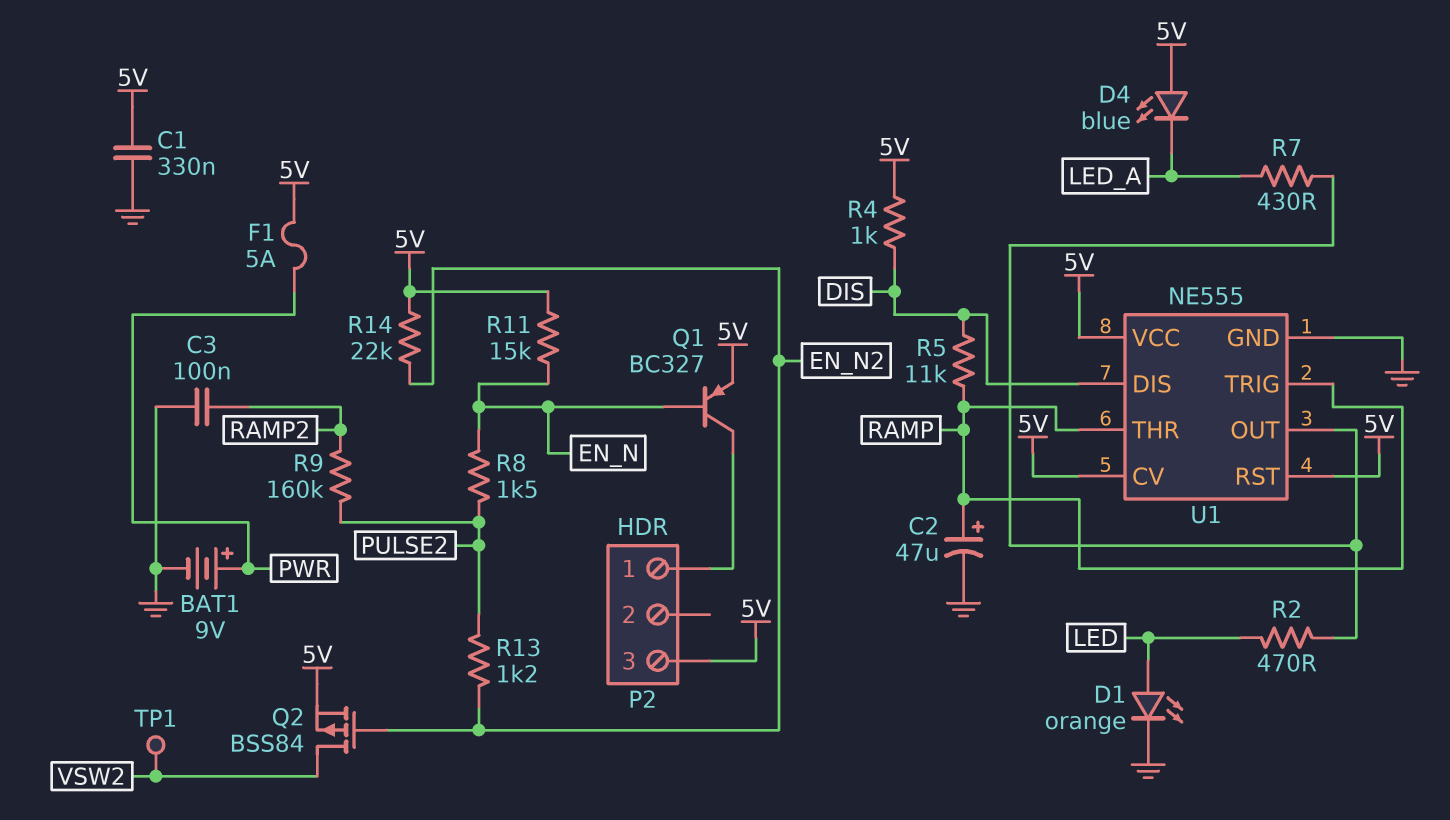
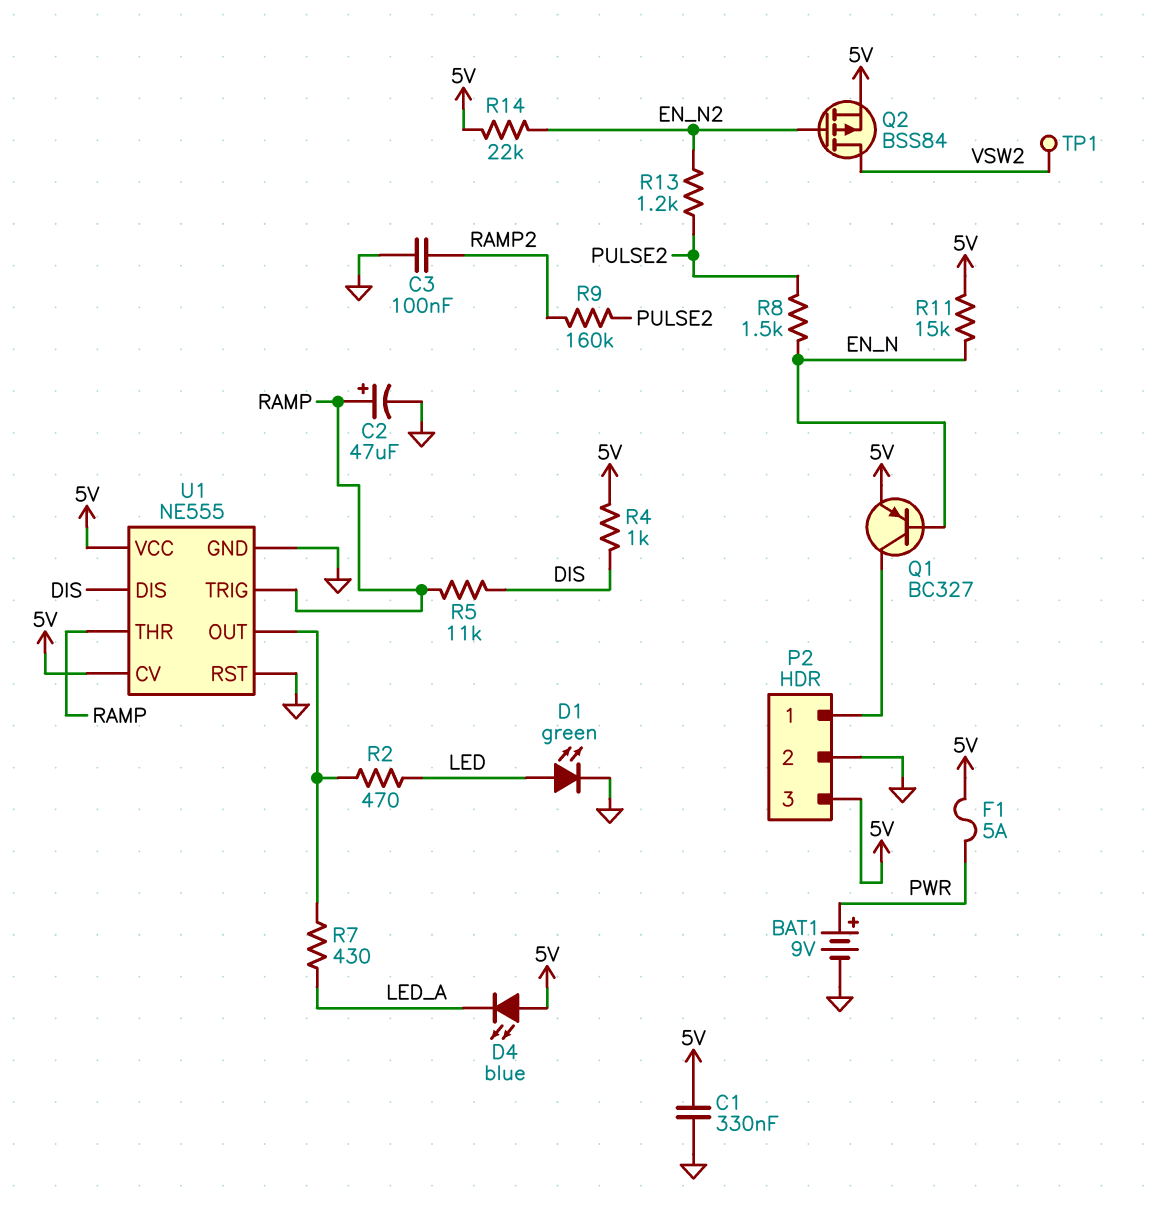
D1: LED orange (A LED, K GND) -> LED green (A LED, K GND)
P2 pin 2: none -> GND
U1 pin RST: 5V -> GND

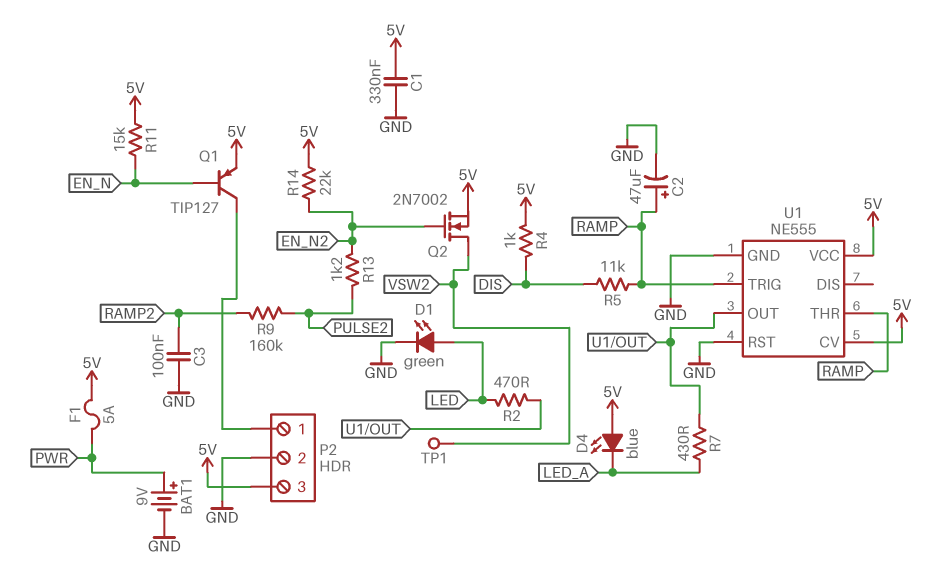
Q1: PNP BC327 (B EN_N, C P2/1, E 5V) -> PNP TIP127 (B EN_N, C P2/1, E 5V)
Q2: PMOS BSS84 (G EN_N2, D VSW2, S 5V) -> NMOS 2N7002 (G EN_N2, D VSW2, S 5V)
R8: 1.5k (EN_N, PULSE2) -> none
U1 pin DIS: DIS -> none

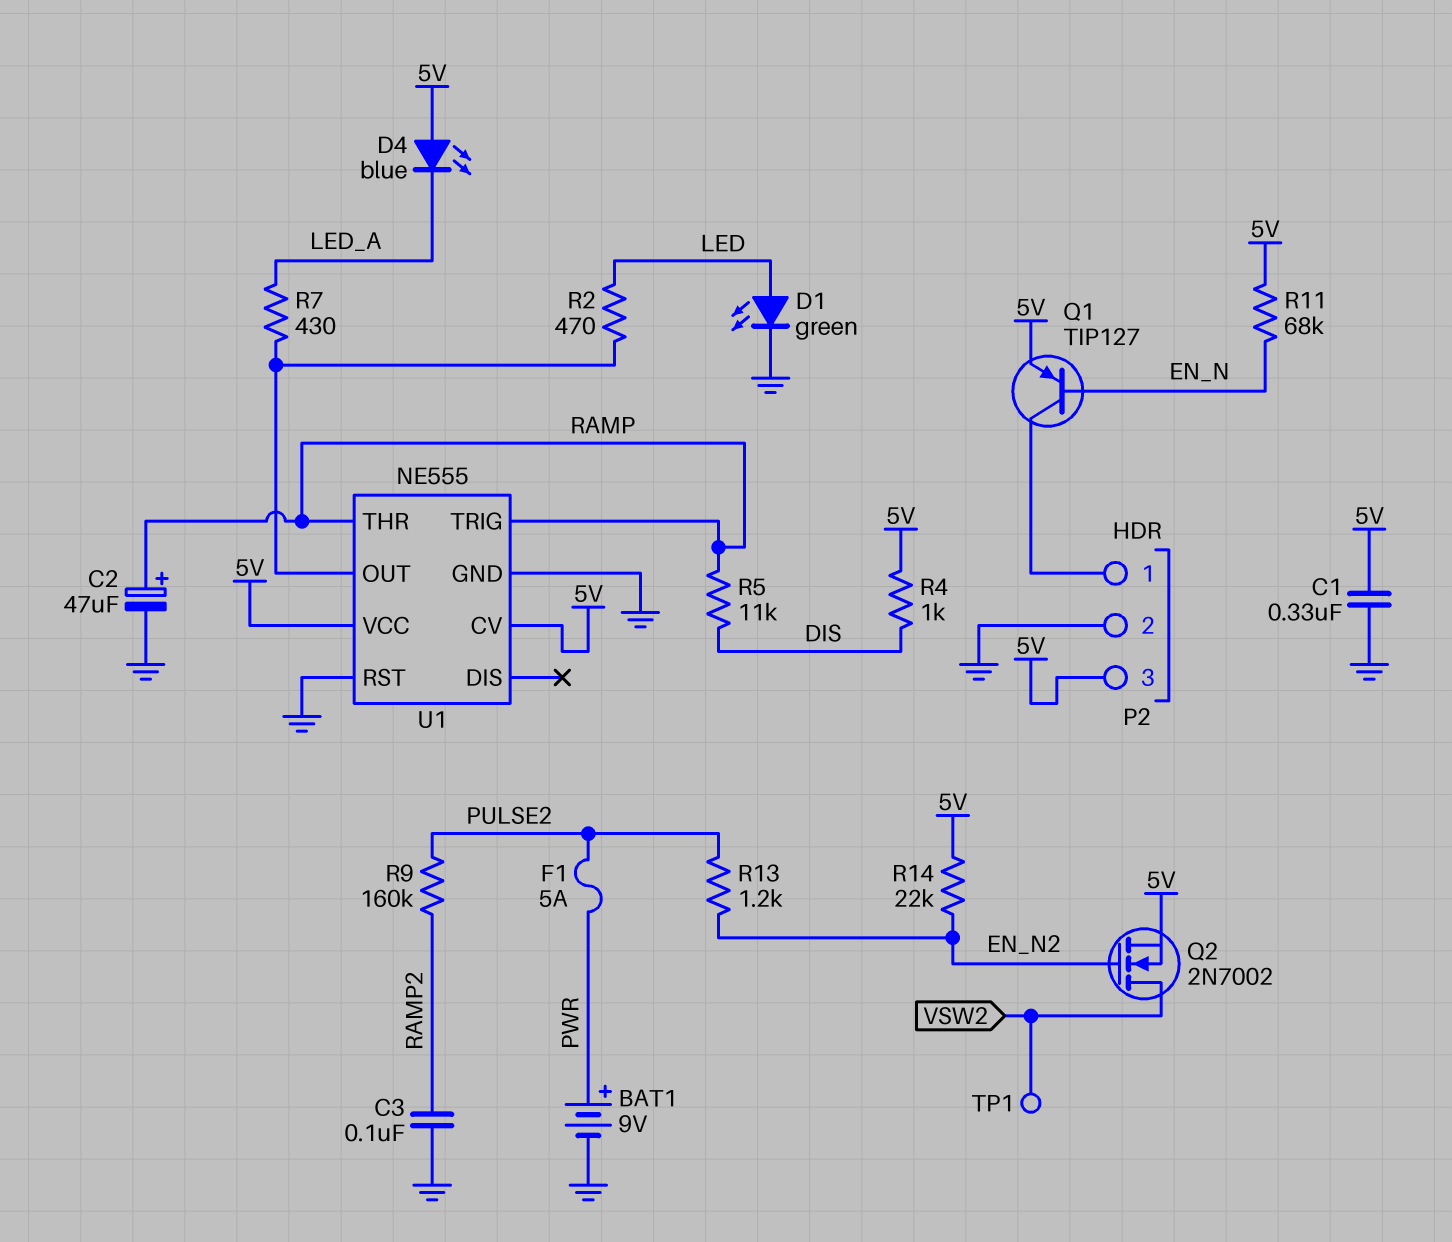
F1: 5A (5V, PWR) -> 5A (PULSE2, PWR)
R11: 15k (5V, EN_N) -> 68k (5V, EN_N)

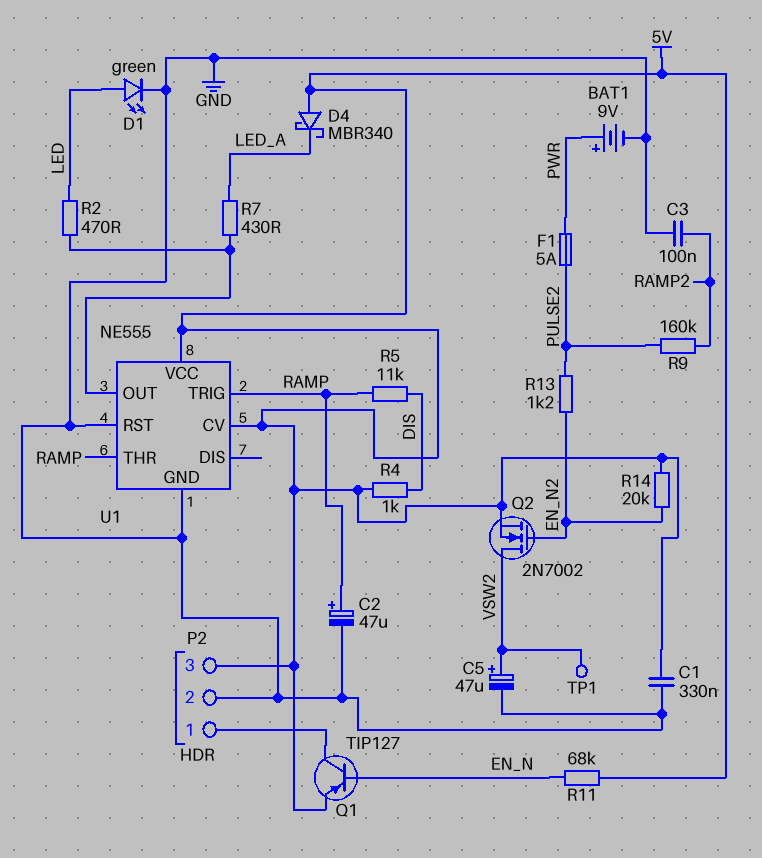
C5: none -> 47uF (plus VSW2, minus GND)
D4: LED blue (A 5V, K LED_A) -> schottky MBR340 (A 5V, K LED_A)
R14: 22k (5V, EN_N2) -> 20k (5V, EN_N2)

